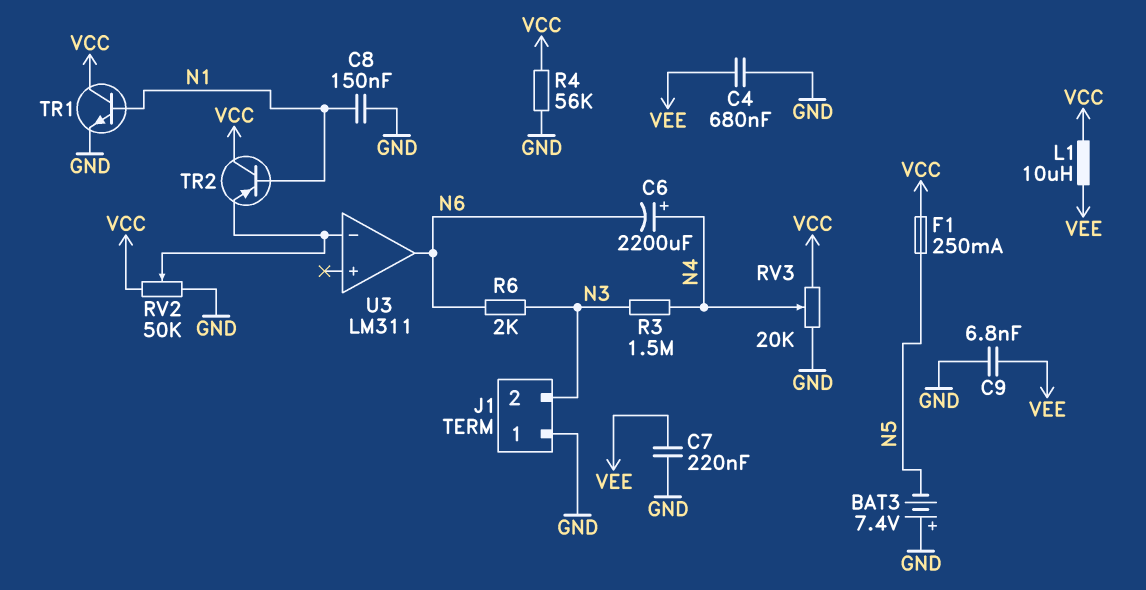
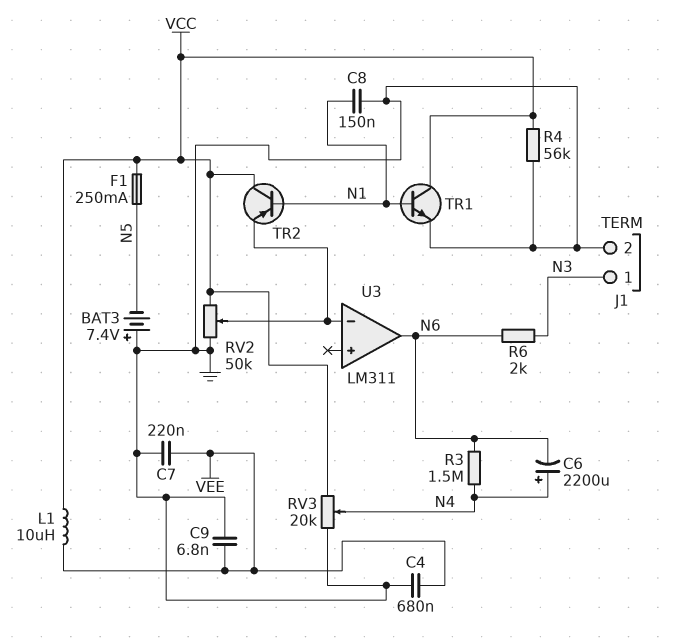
J1 pin 1: GND -> N3
J1 pin 2: N3 -> GND
R3: 1.5M (N3, N4) -> 1.5M (N4, N6)

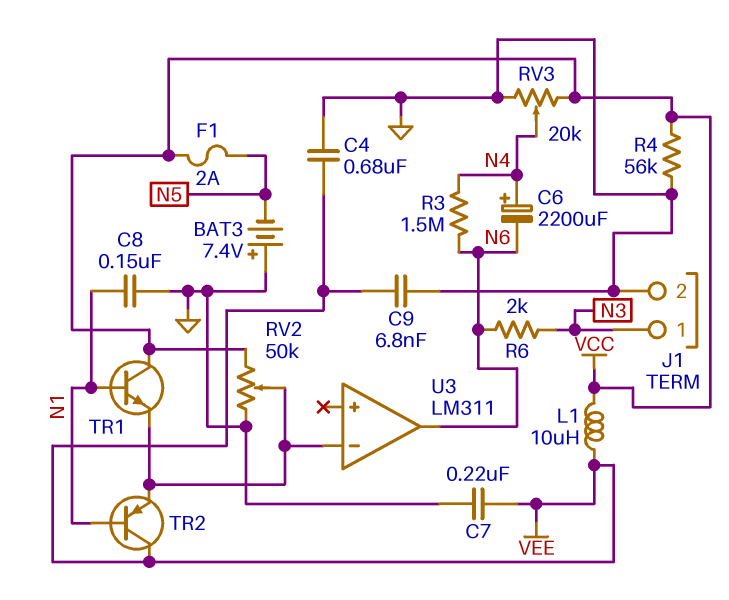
F1: 250mA (N5, VCC) -> 2A (N5, VCC)
TR1: NPN (B N1, C VCC, E GND) -> NPN (B N1, C VCC, E U3/in-)
TR2: PNP (B N1, C VCC, E U3/in-) -> PNP (B N1, C VEE, E U3/in-)

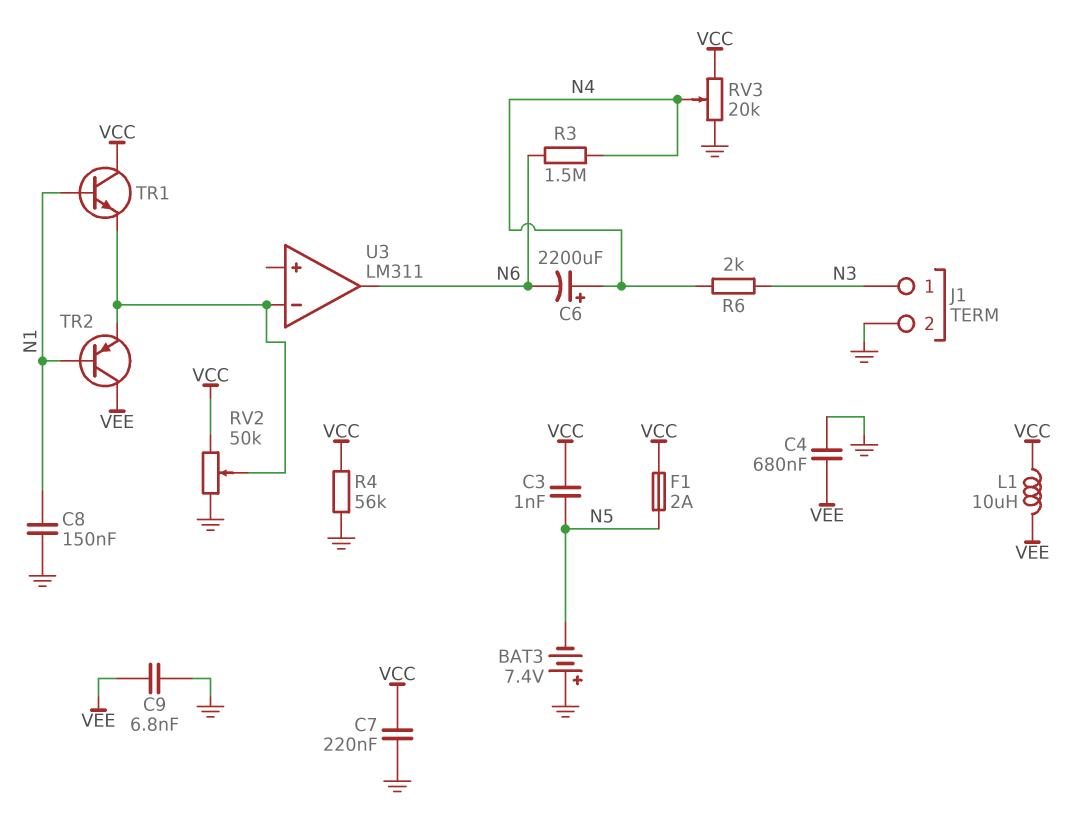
C3: none -> 1nF (N5, VCC)
C7: 220nF (GND, VEE) -> 220nF (GND, VCC)
R6: 2k (N3, N6) -> 2k (N3, N4)

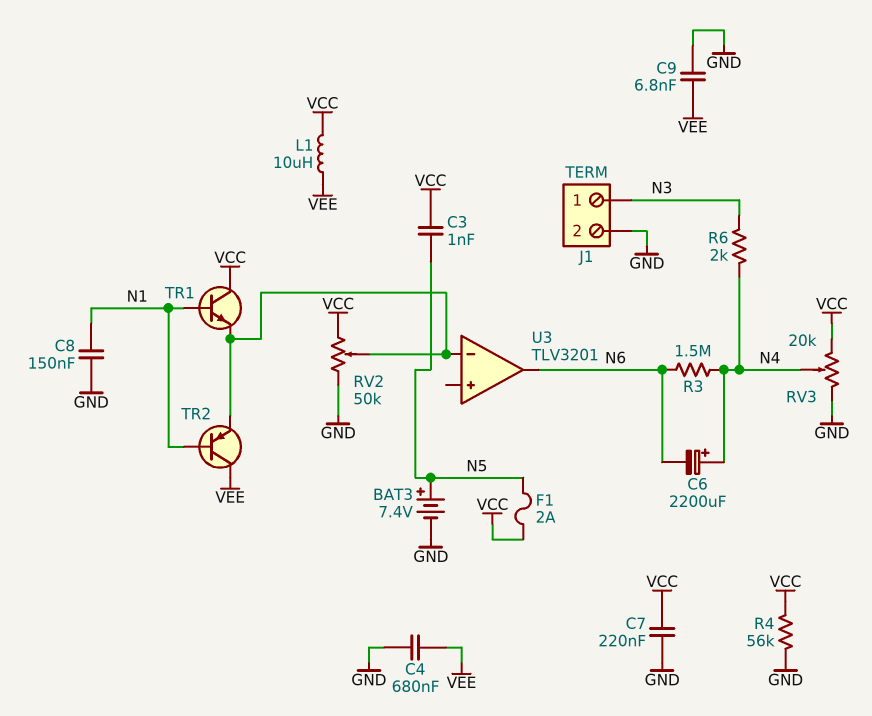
BAT3: 7.4V (plus GND, minus N5) -> 7.4V (plus N5, minus GND)
U3: LM311 -> TLV3201

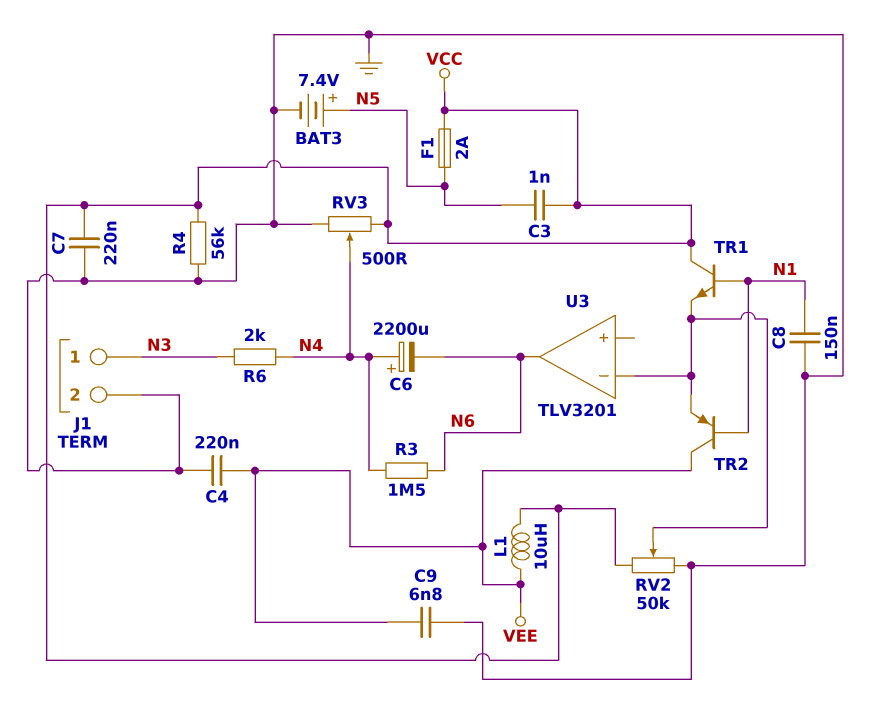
C4: 680nF (GND, VEE) -> 220nF (GND, VEE)
RV3: 20k (GND, VCC, wiper N4) -> 500 (GND, VCC, wiper N4)

